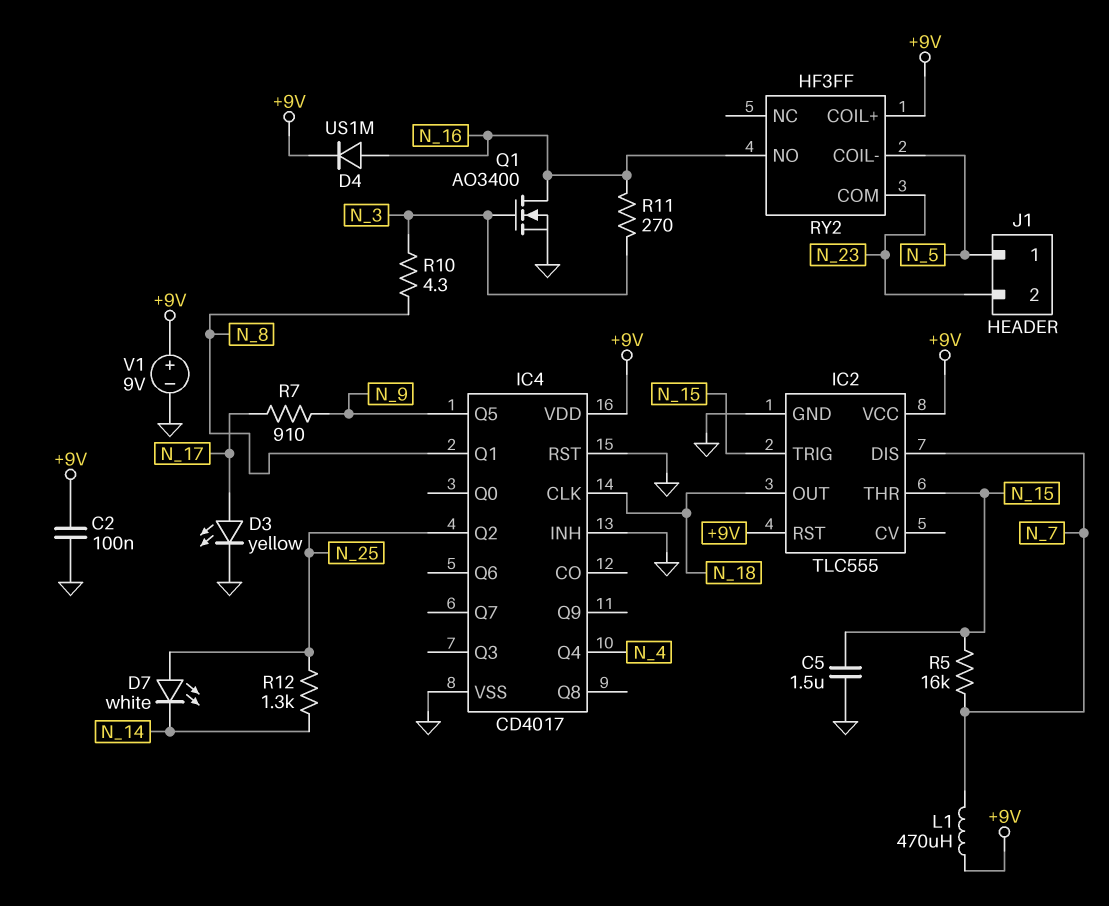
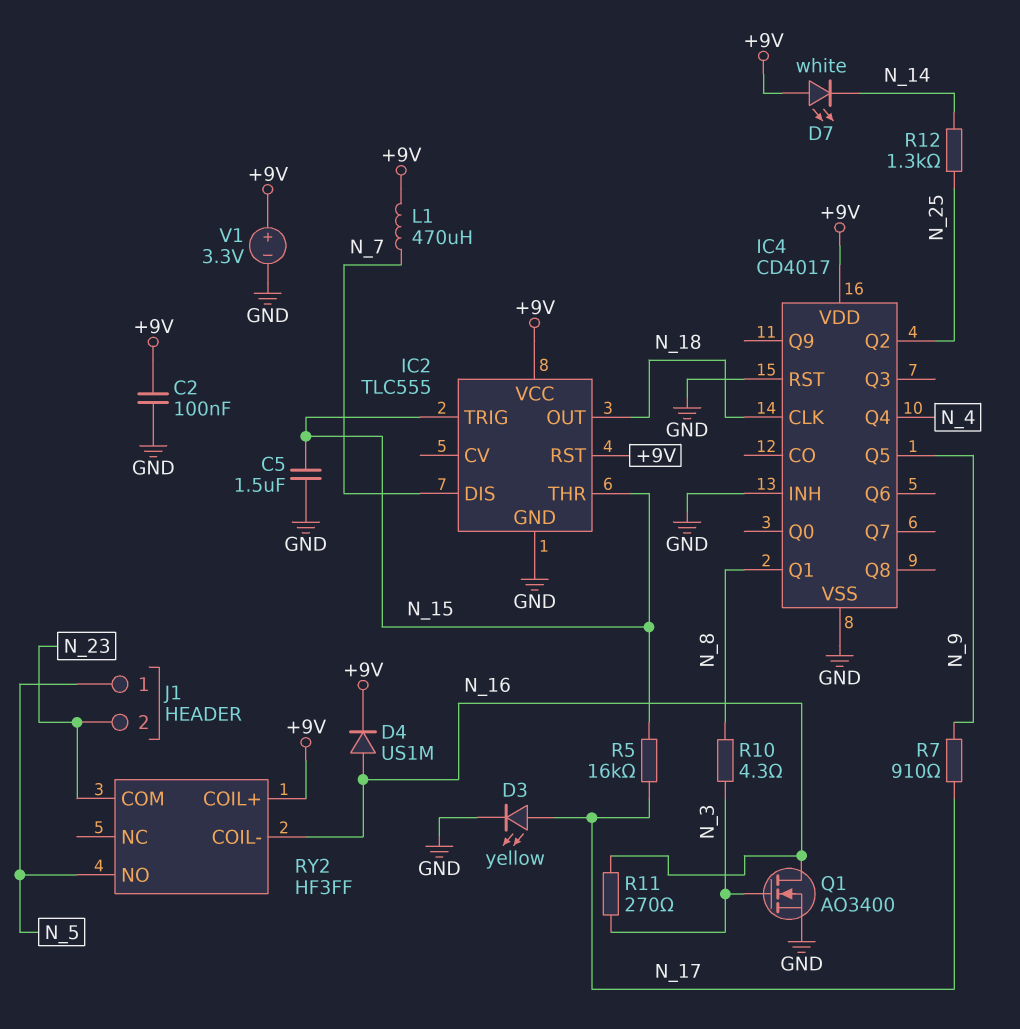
D7: LED white (A N_25, K N_14) -> LED white (A +9V, K N_14)
R5: 16k (N_7, N_15) -> 16k (N_15, N_17)
RY2 pin COIL-: N_5 -> N_16
RY2 pin NO: N_16 -> N_5
V1: 9V (plus +9V, minus GND) -> 3.3V (plus +9V, minus GND)

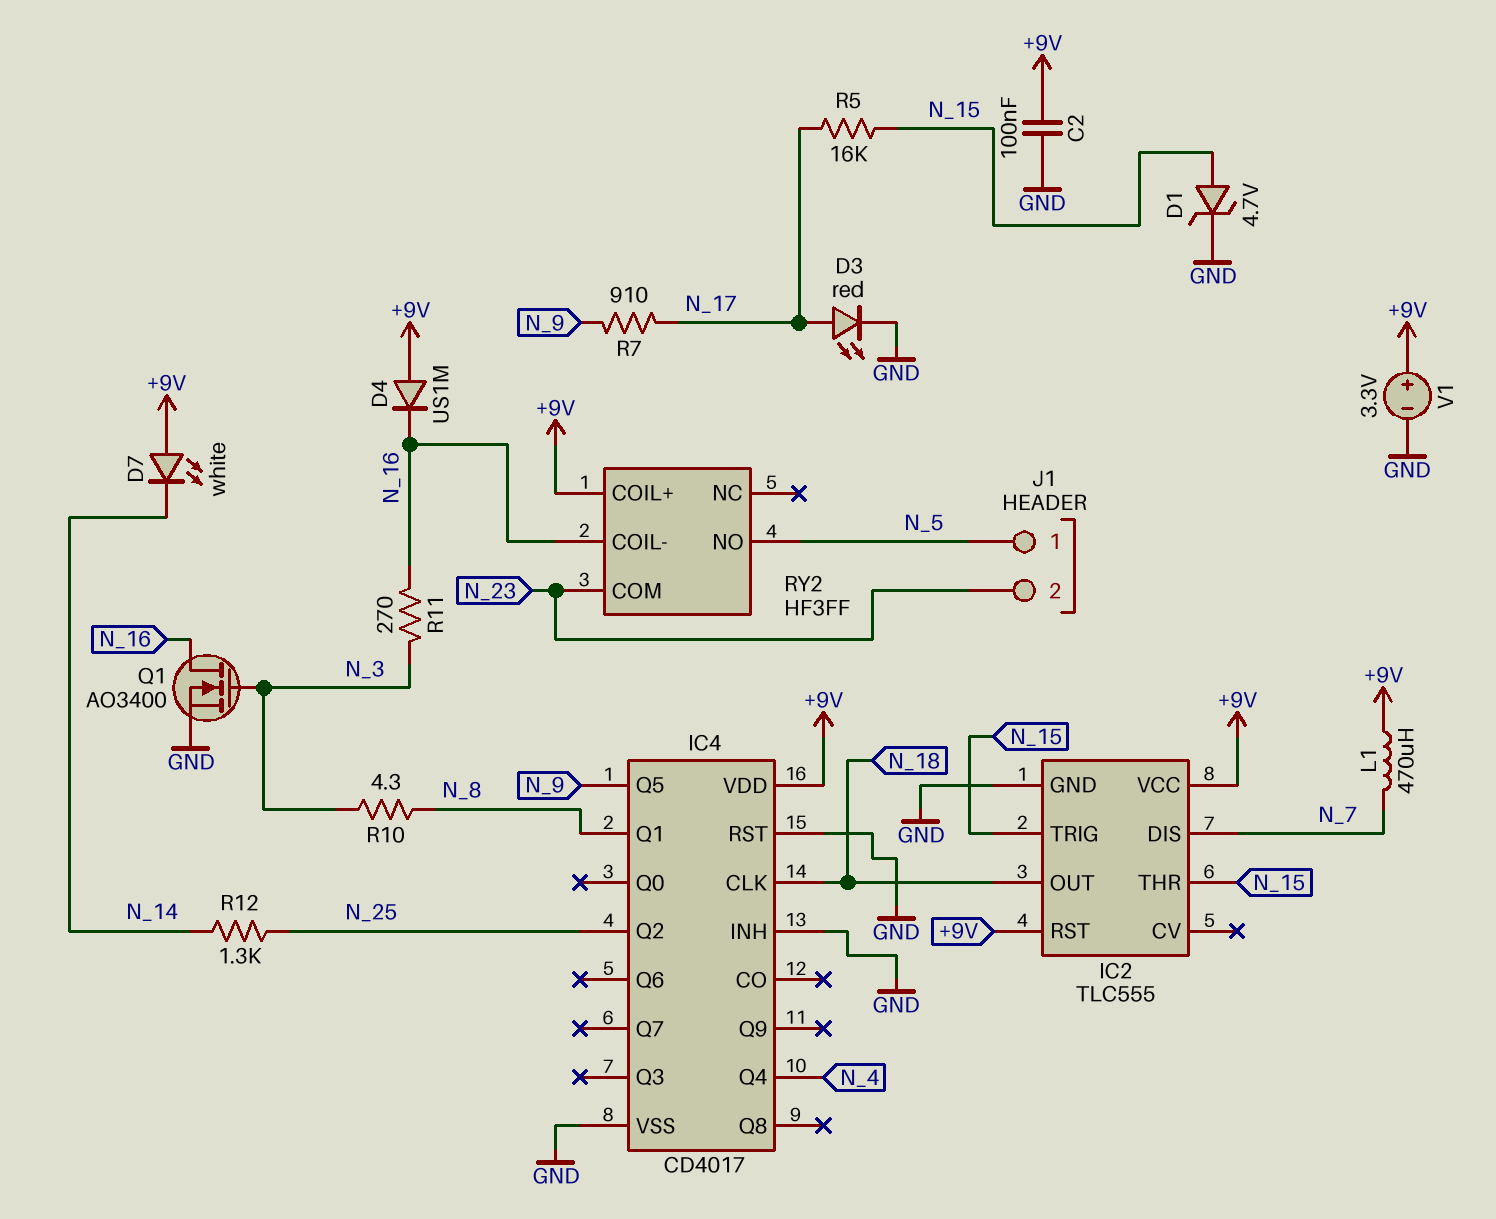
C5: 1.5uF (GND, N_15) -> none
D1: none -> zener 4.7V (A N_15, K GND)
D3: LED yellow (A N_17, K GND) -> LED red (A N_17, K GND)
D4: diode US1M (A N_16, K +9V) -> diode US1M (A +9V, K N_16)

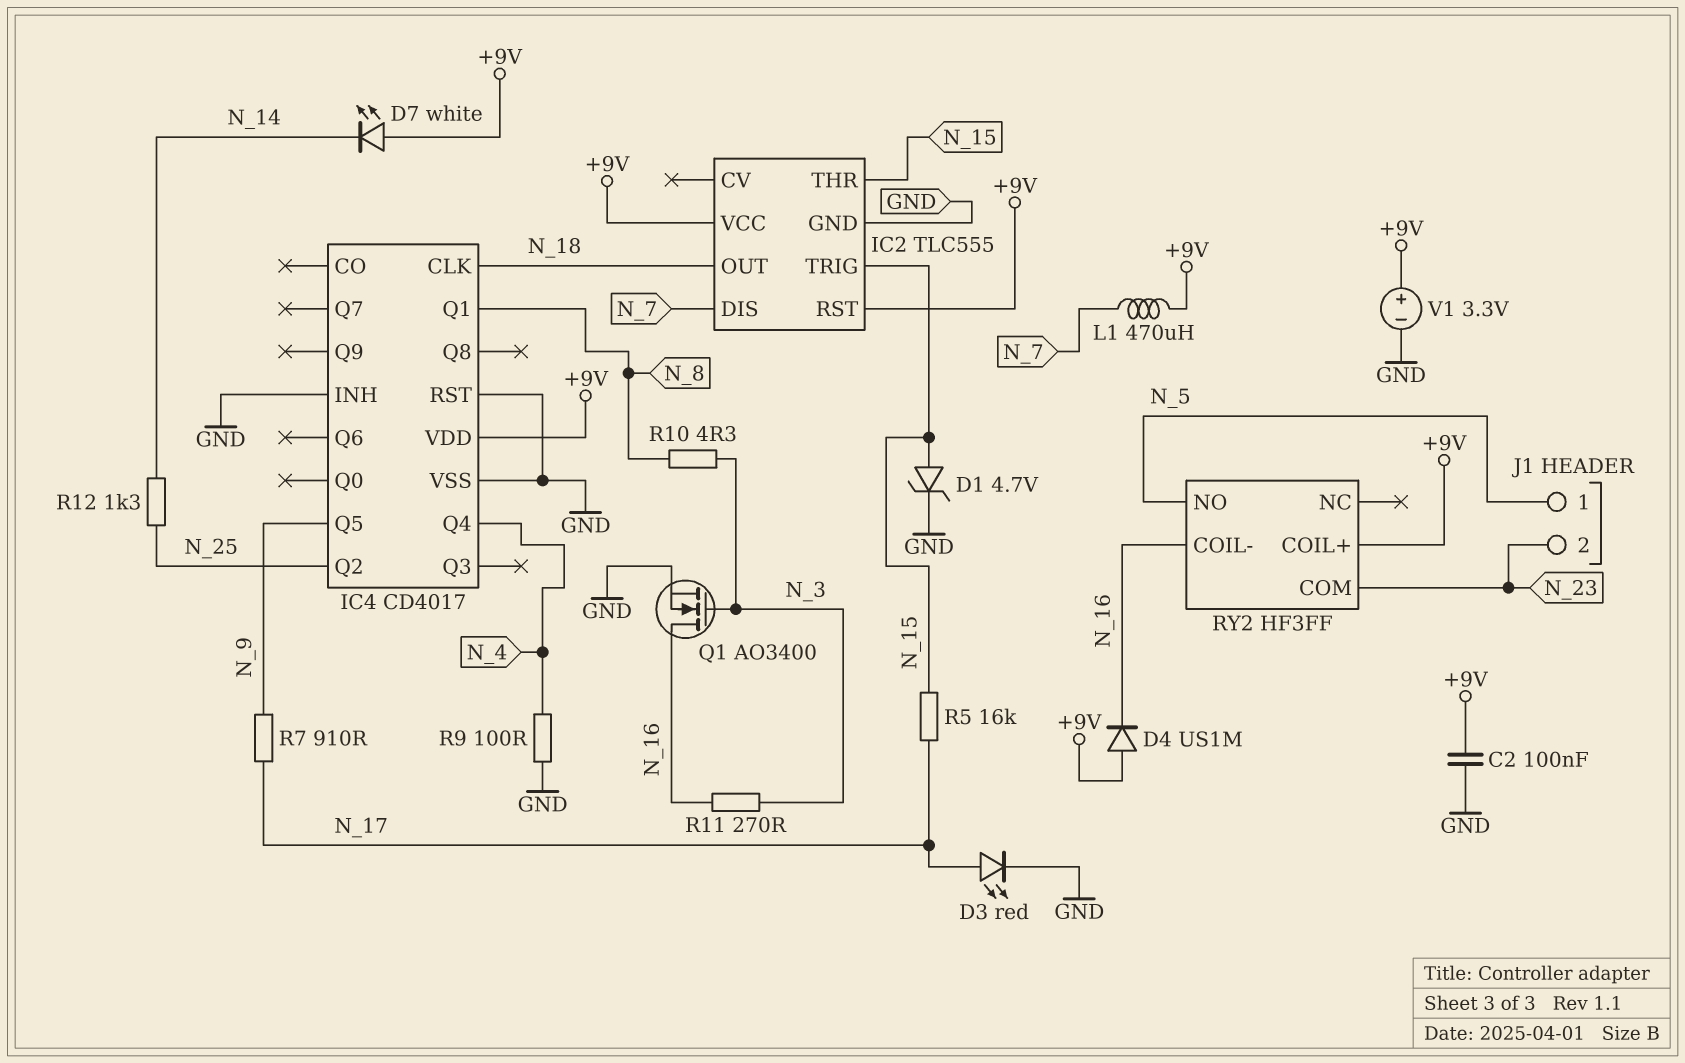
R9: none -> 100 (GND, N_4)

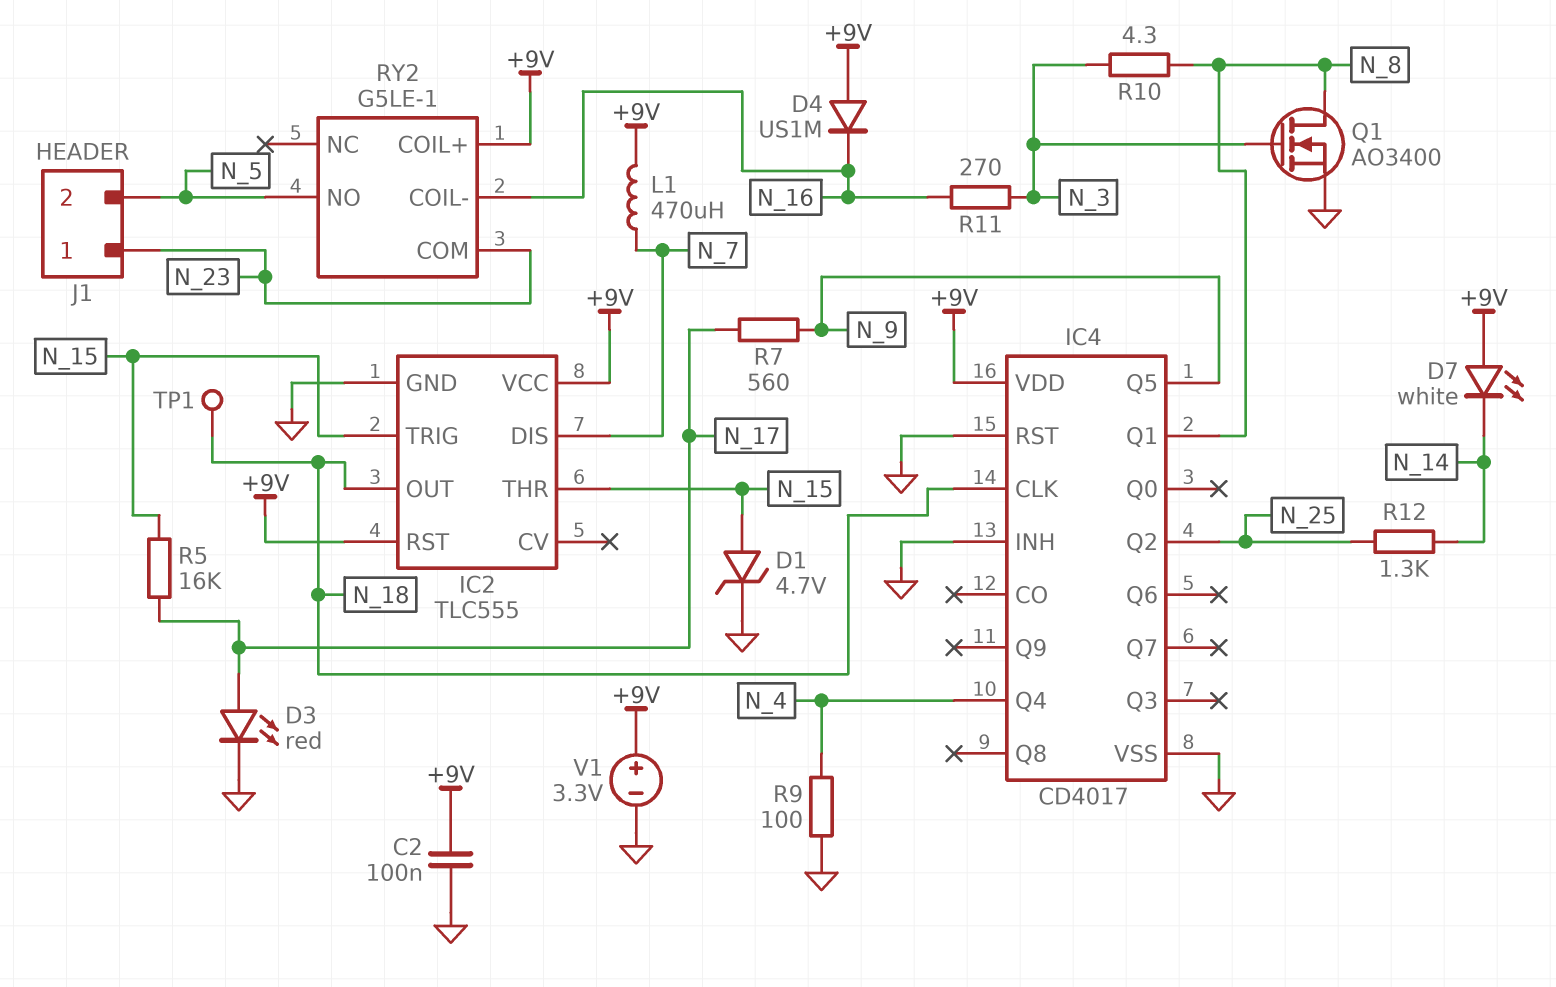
J1 pin 1: N_5 -> N_23
J1 pin 2: N_23 -> N_5
Q1: NMOS AO3400 (G N_3, D N_16, S GND) -> NMOS AO3400 (G N_3, D N_8, S GND)
R7: 910 (N_9, N_17) -> 560 (N_9, N_17)
RY2: HF3FF -> G5LE-1
TP1: none -> test point (N_18)

